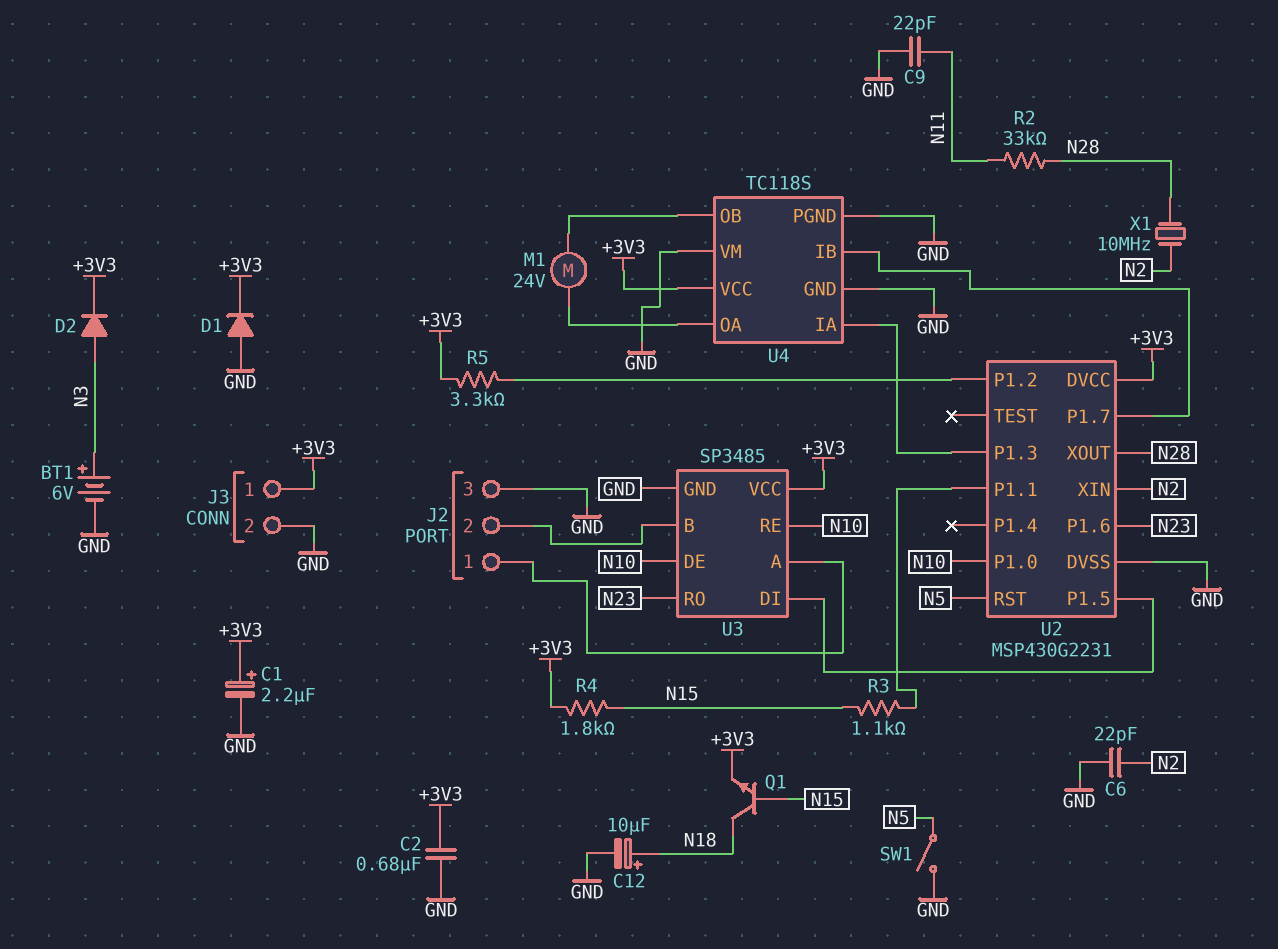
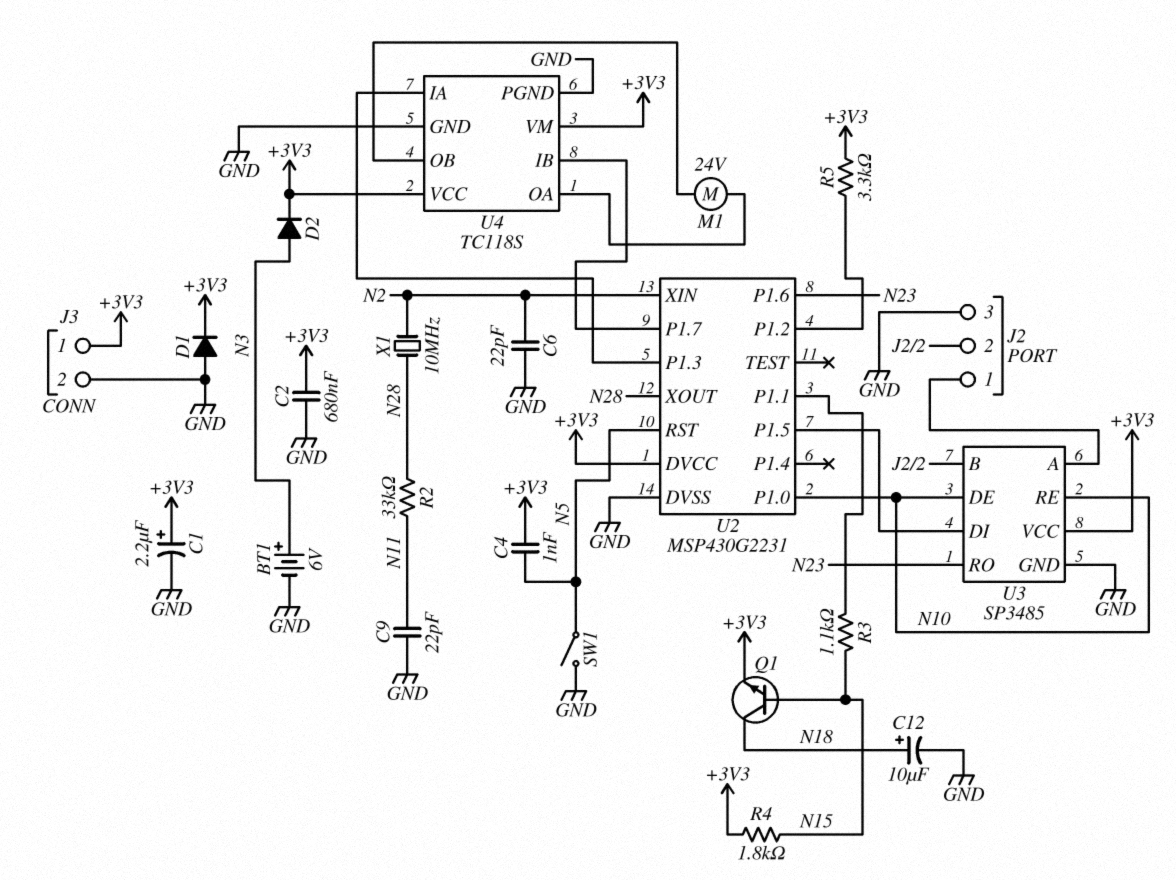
C4: none -> 1nF (+3V3, N5)
U4 pin VM: GND -> +3V3

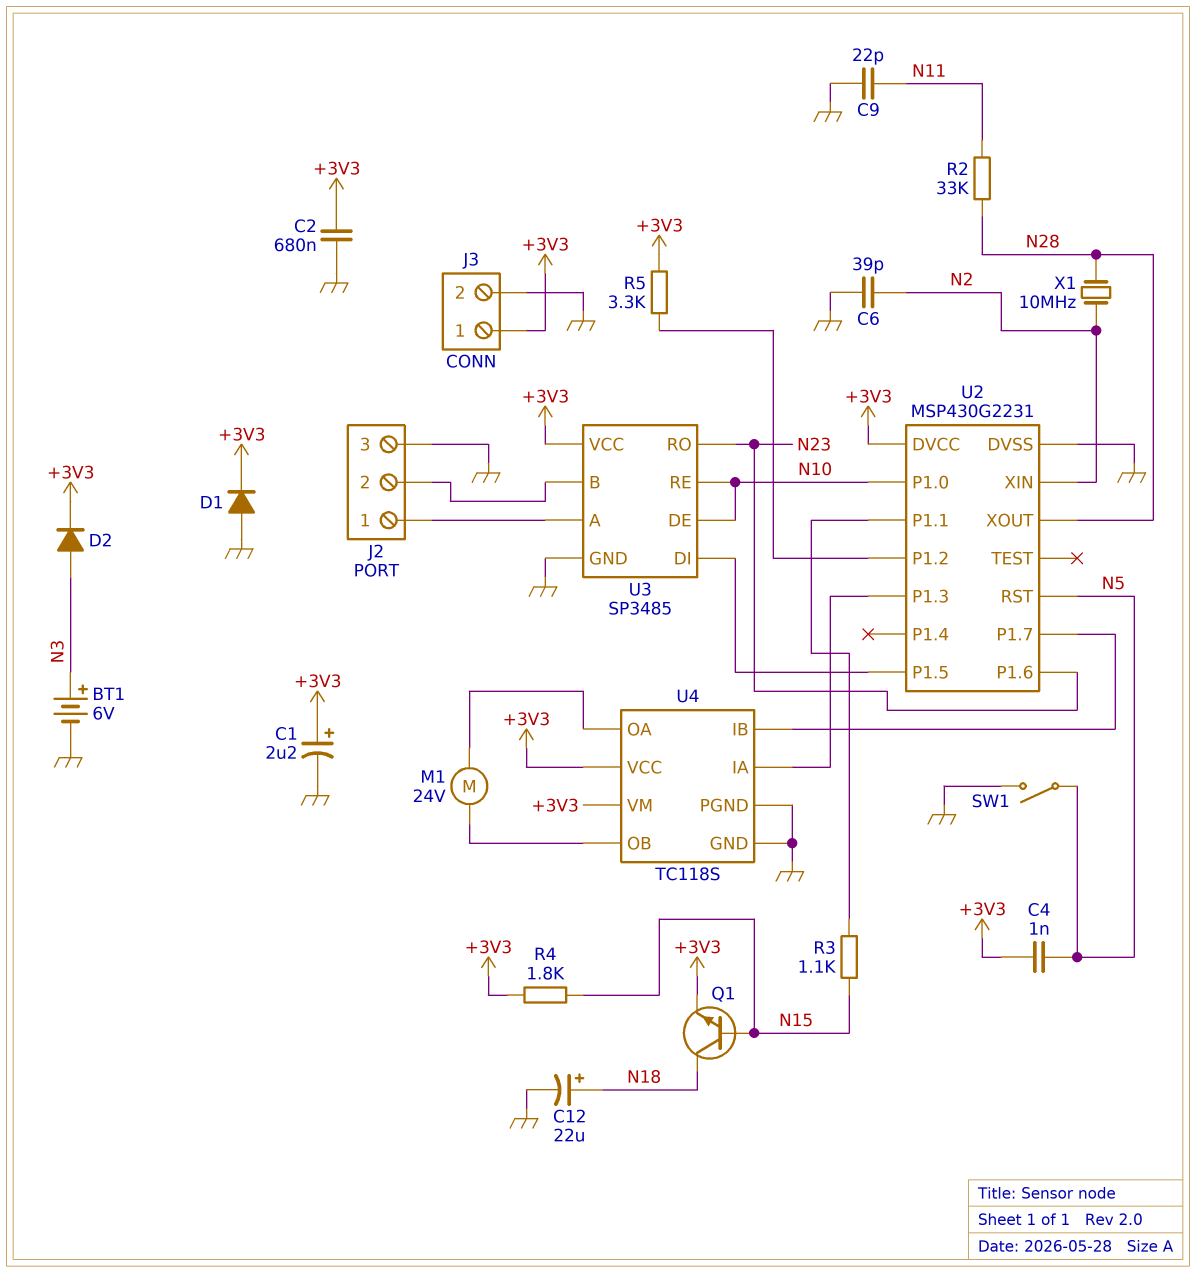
C6: 22pF (GND, N2) -> 39pF (GND, N2)
C12: 10uF (plus N18, minus GND) -> 22uF (plus N18, minus GND)

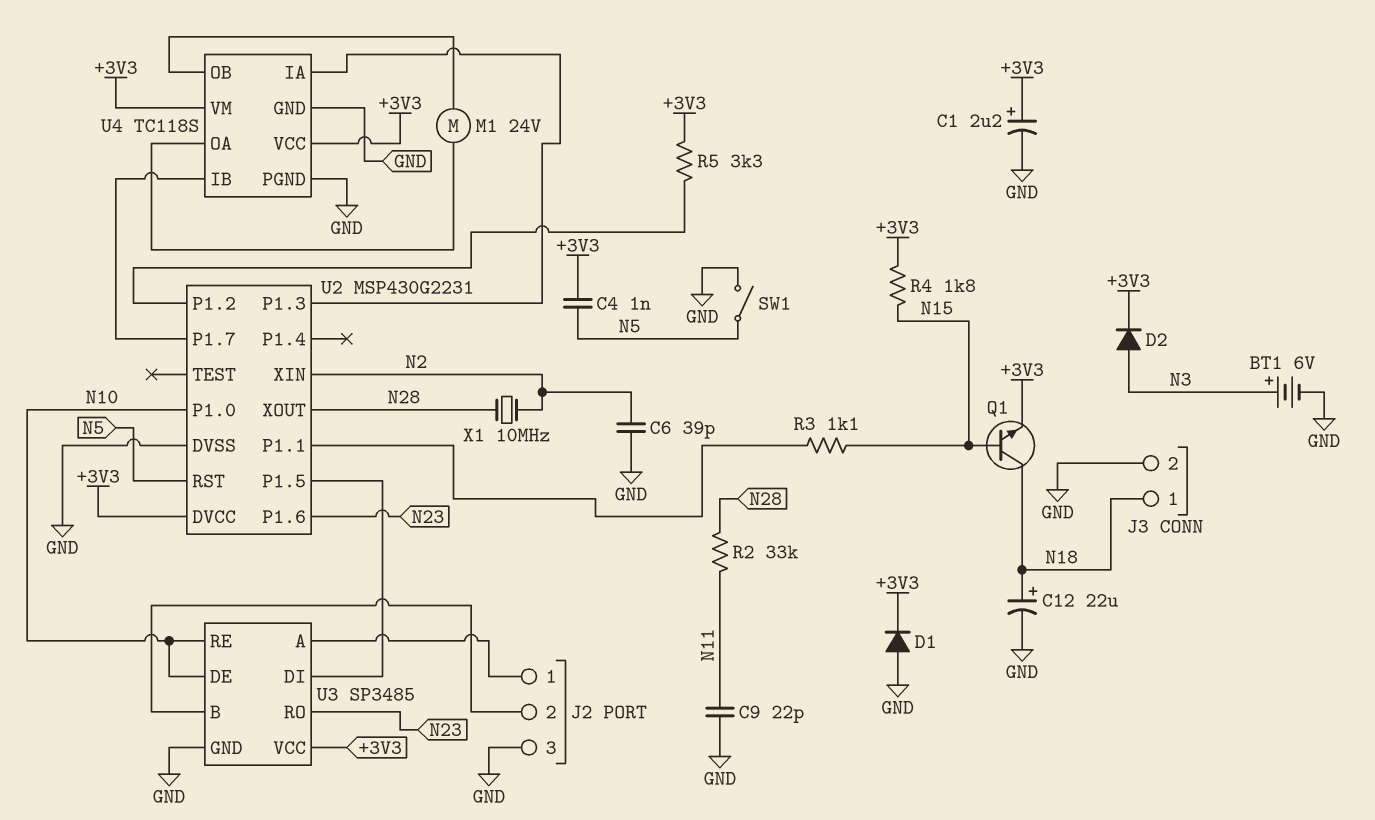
C2: 680nF (+3V3, GND) -> none
J3 pin 1: +3V3 -> N18

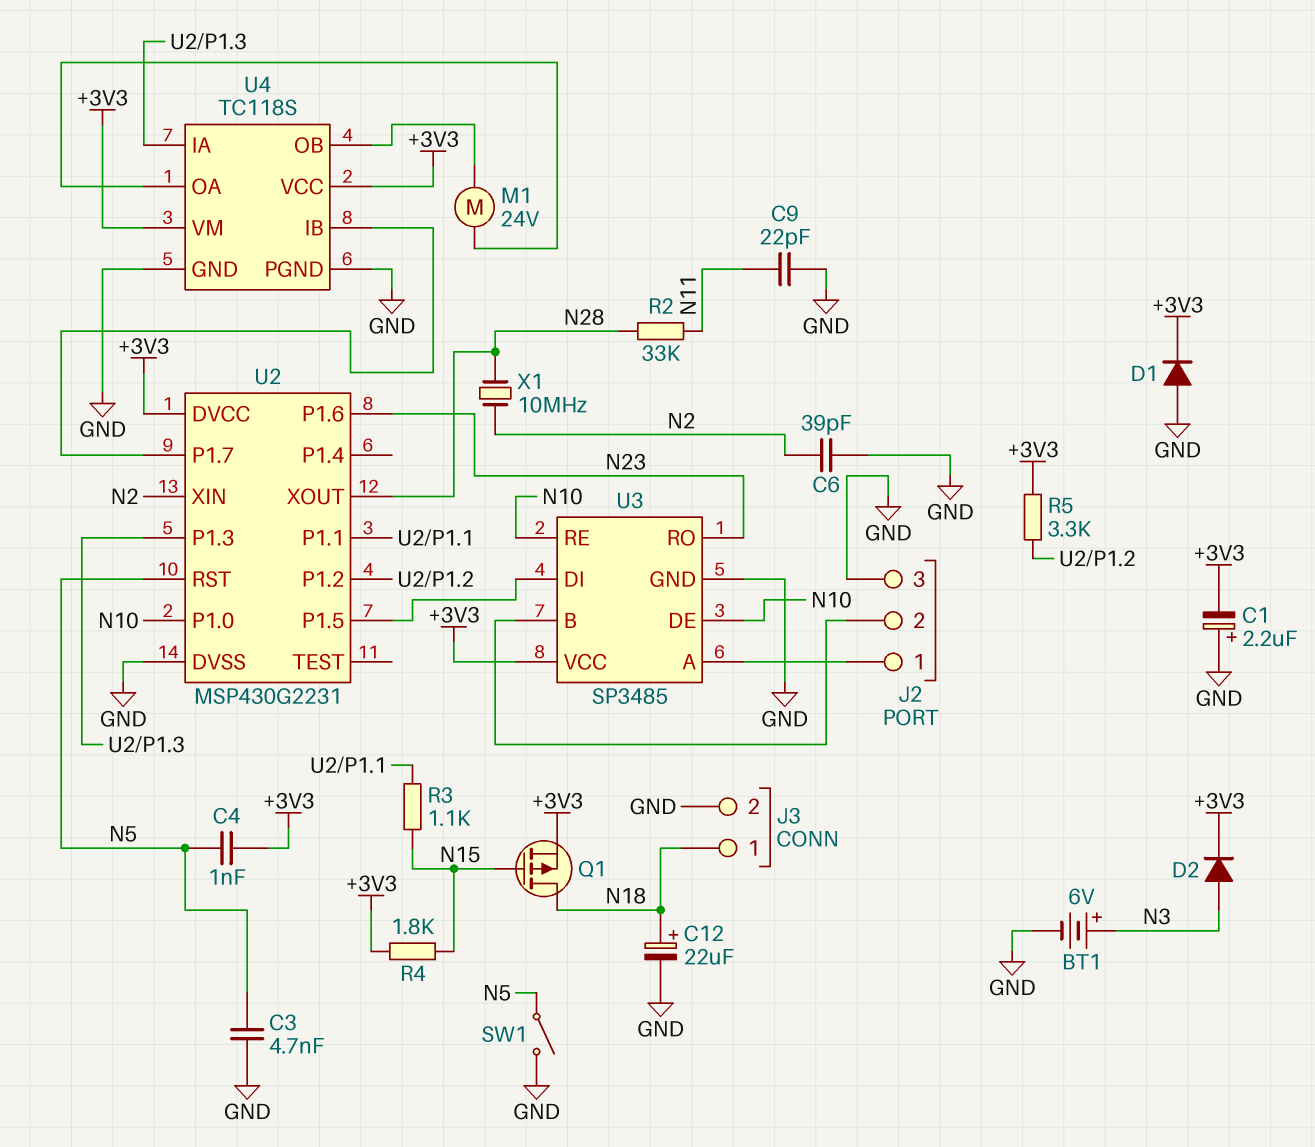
C1: 2.2uF (plus +3V3, minus GND) -> 2.2uF (plus GND, minus +3V3)
C3: none -> 4.7nF (GND, N5)
Q1: NPN (B N15, C N18, E +3V3) -> PMOS (G N15, D N18, S +3V3)

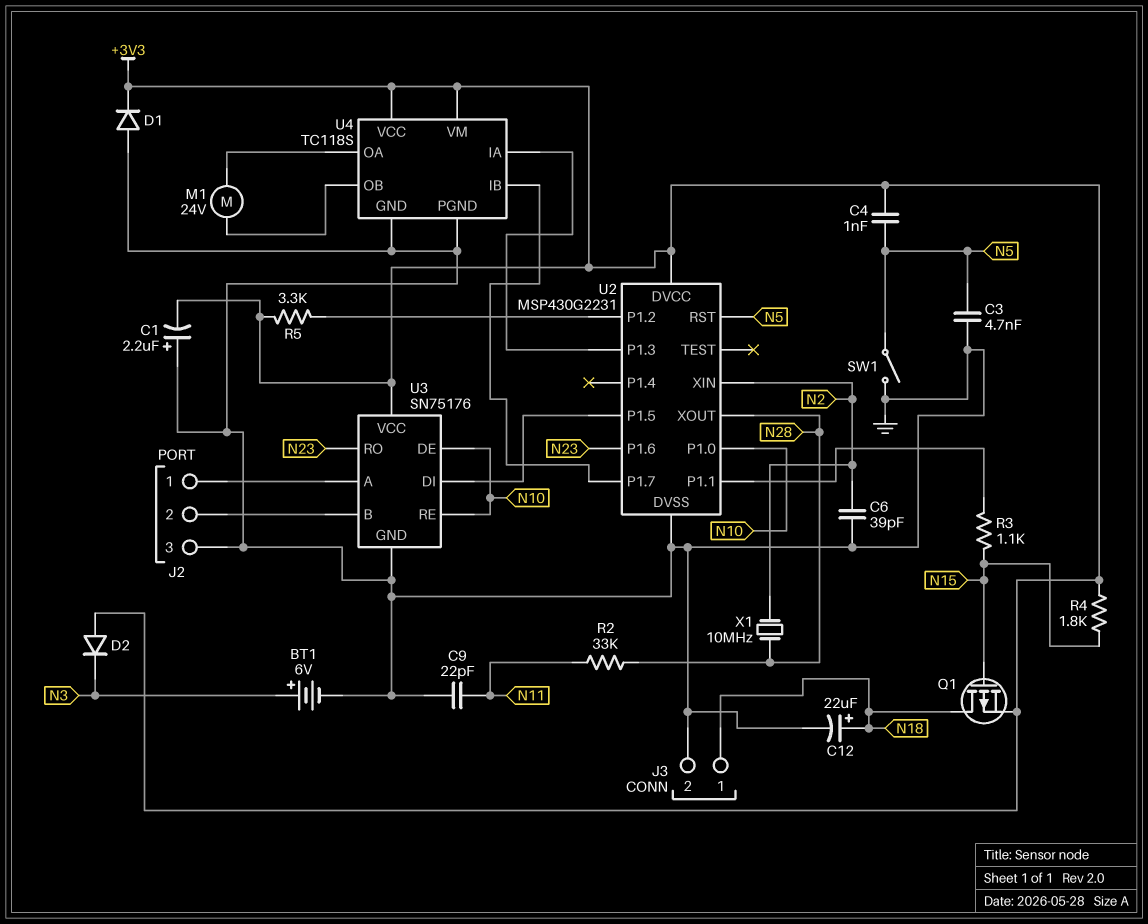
D2: diode (A N3, K +3V3) -> diode (A +3V3, K N3)
U3: SP3485 -> SN75176

